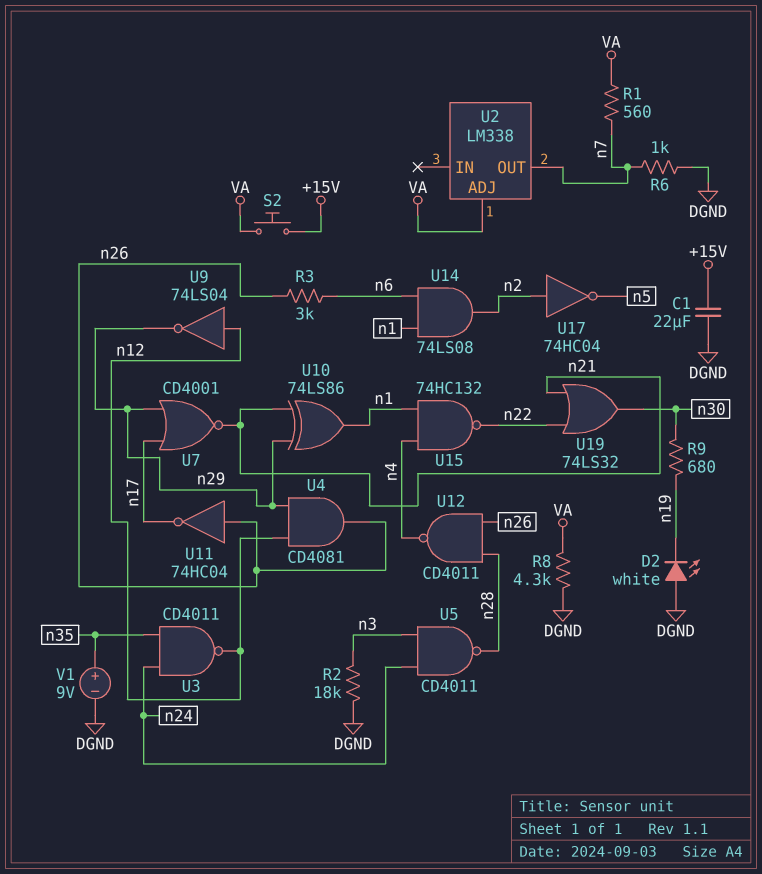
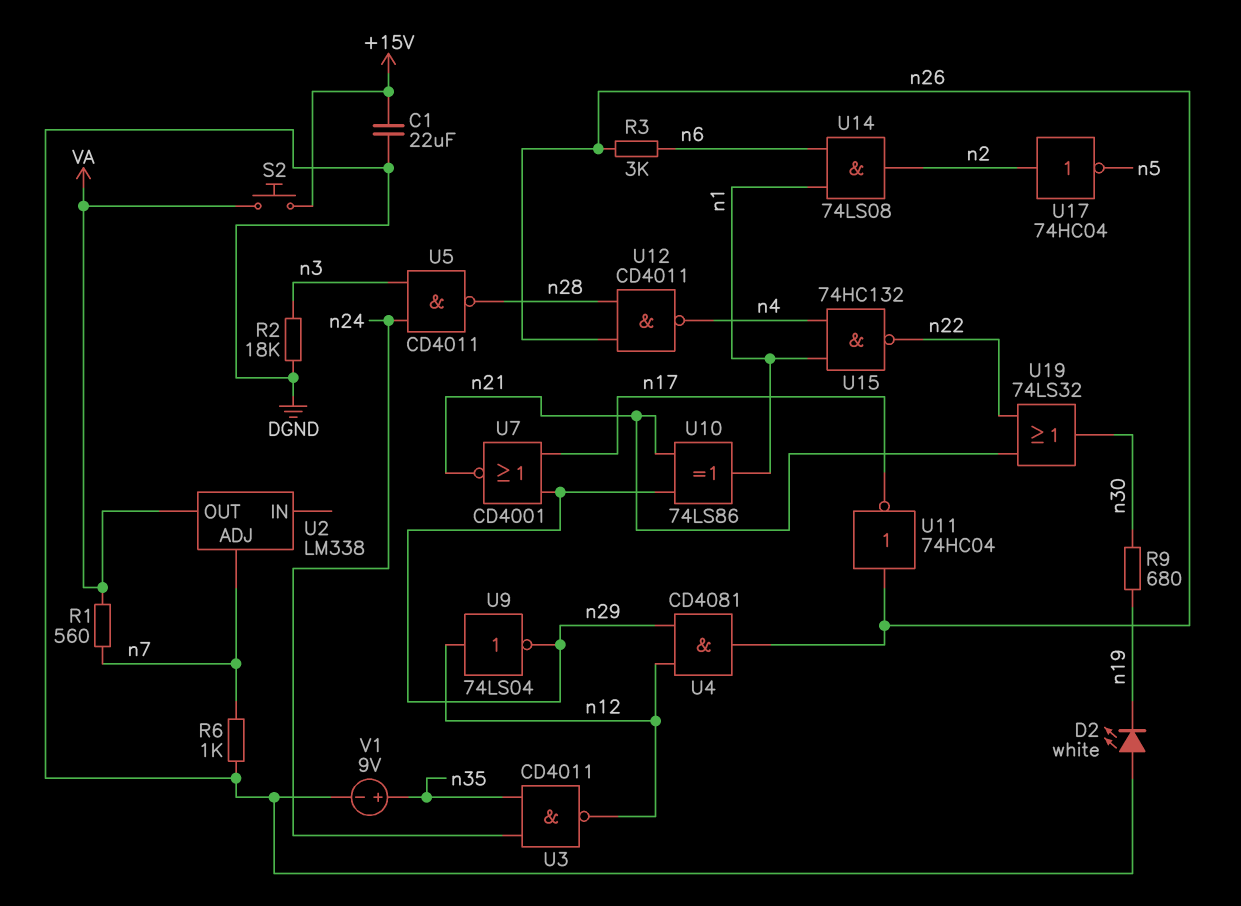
R8: 4.3k (DGND, VA) -> none
U2 pin ADJ: VA -> n7
U2 pin OUT: n7 -> VA

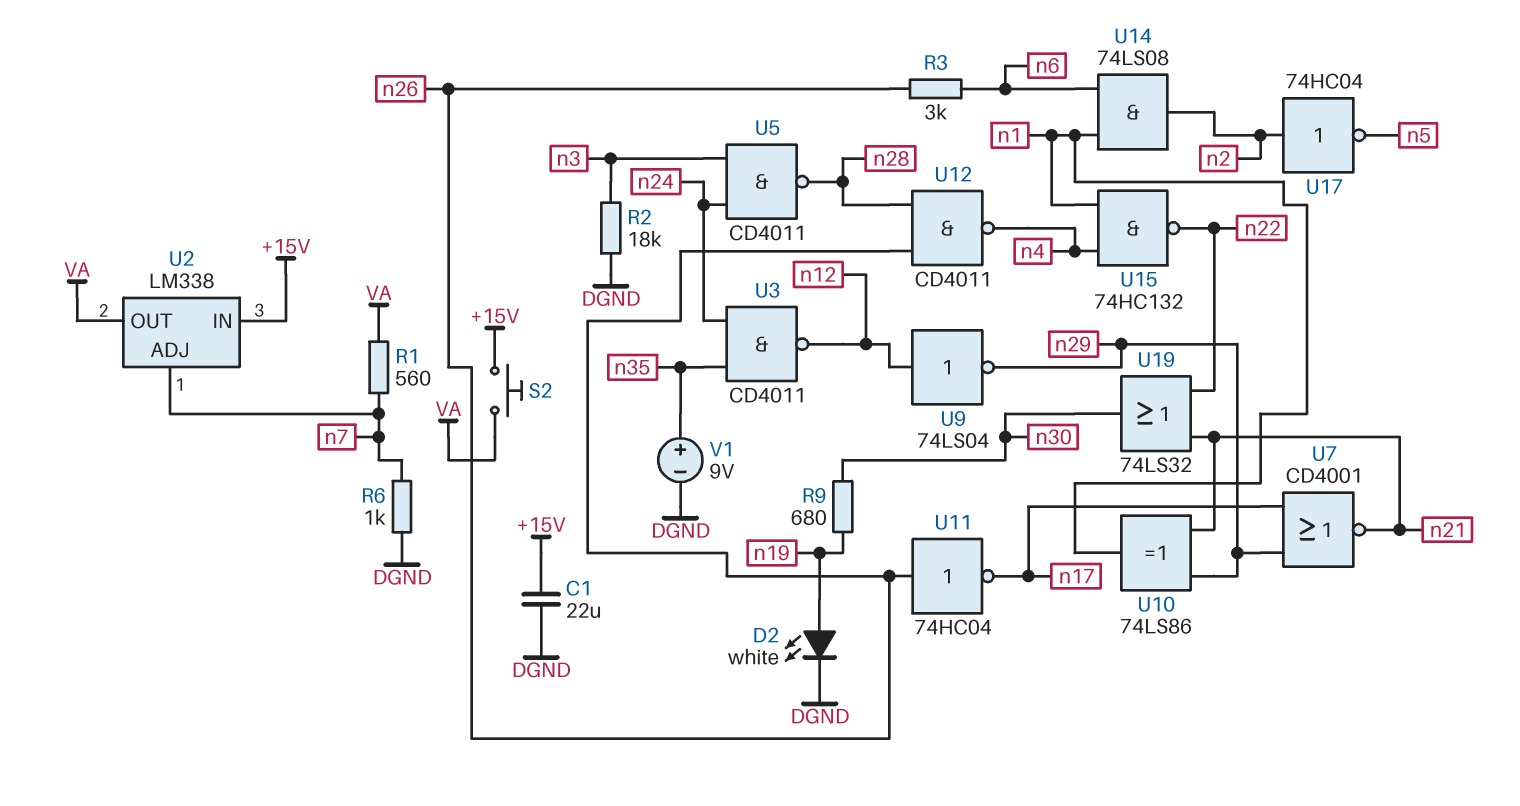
D2: LED white (A DGND, K n19) -> LED white (A n19, K DGND)
U2 pin IN: none -> +15V
U4: AND CD4081 (in n12, in n29, out n26) -> none

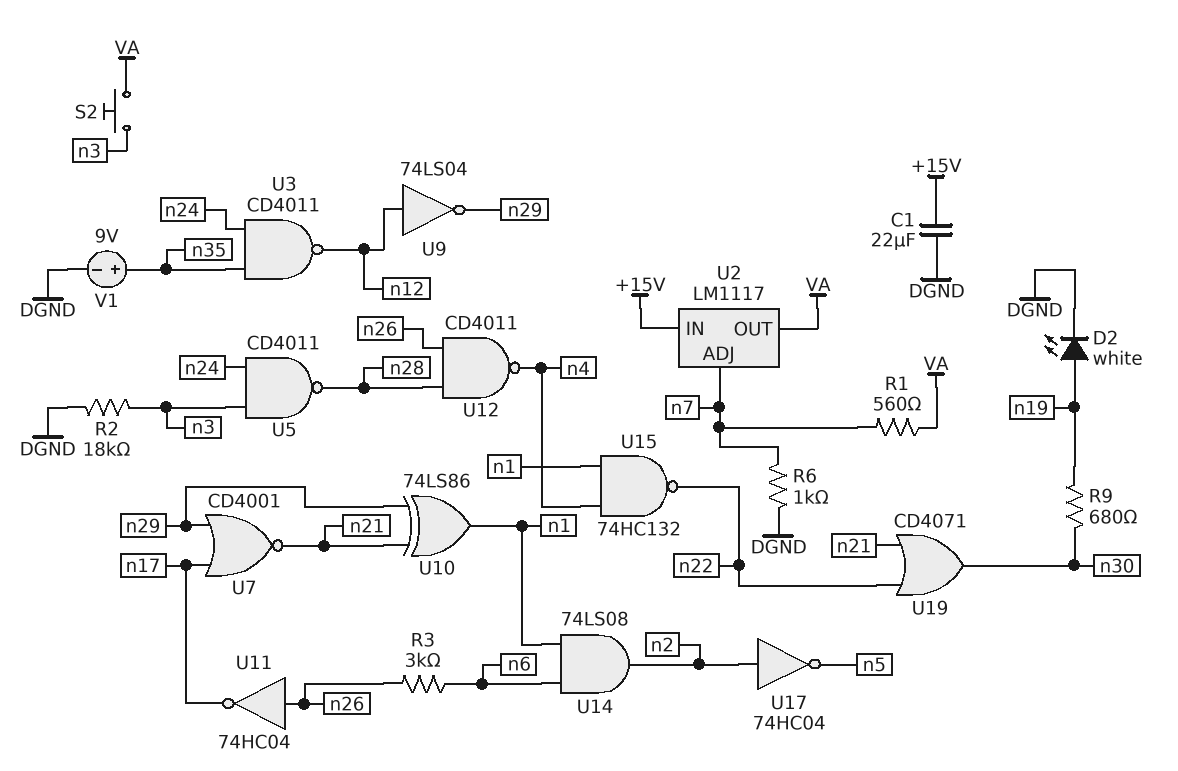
S2: button (+15V, VA) -> button (VA, n3)
U2: LM338 -> LM1117
U19: OR 74LS32 (in n21, in n22, out n30) -> OR CD4071 (in n21, in n22, out n30)

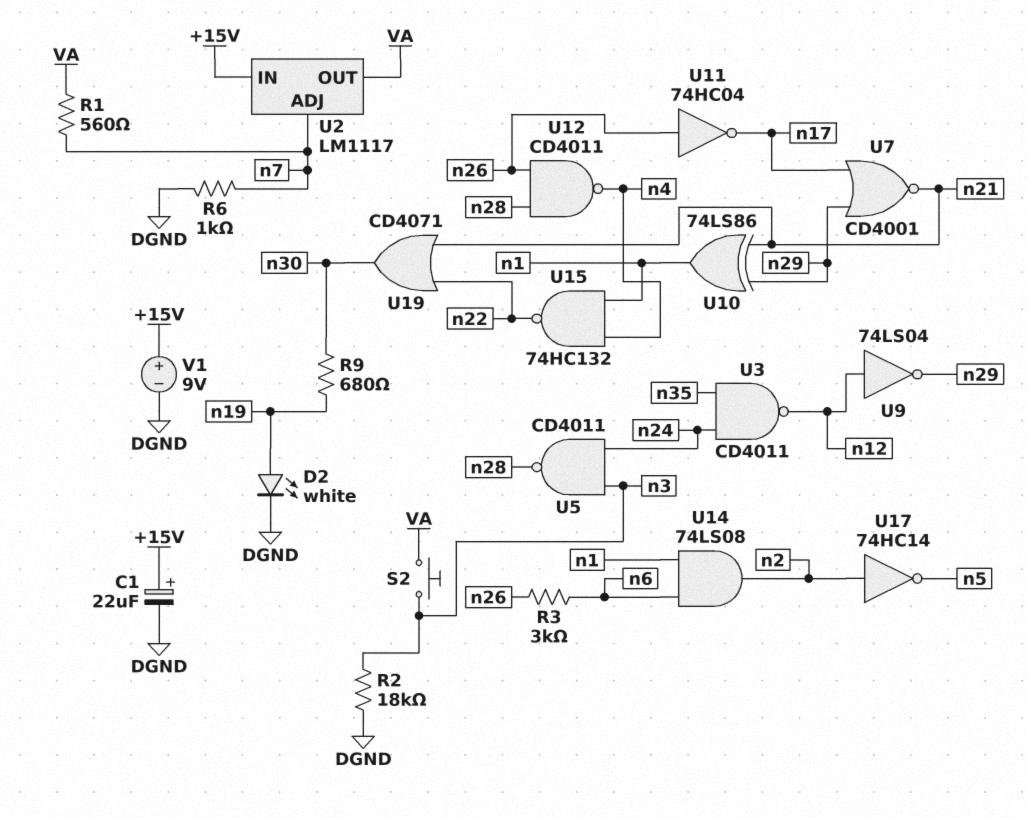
C1: 22uF (+15V, DGND) -> 22uF (plus +15V, minus DGND)
U17: NOT 74HC04 (in n2, out n5) -> NOT 74HC14 (in n2, out n5)
V1: 9V (plus n35, minus DGND) -> 9V (plus +15V, minus DGND)

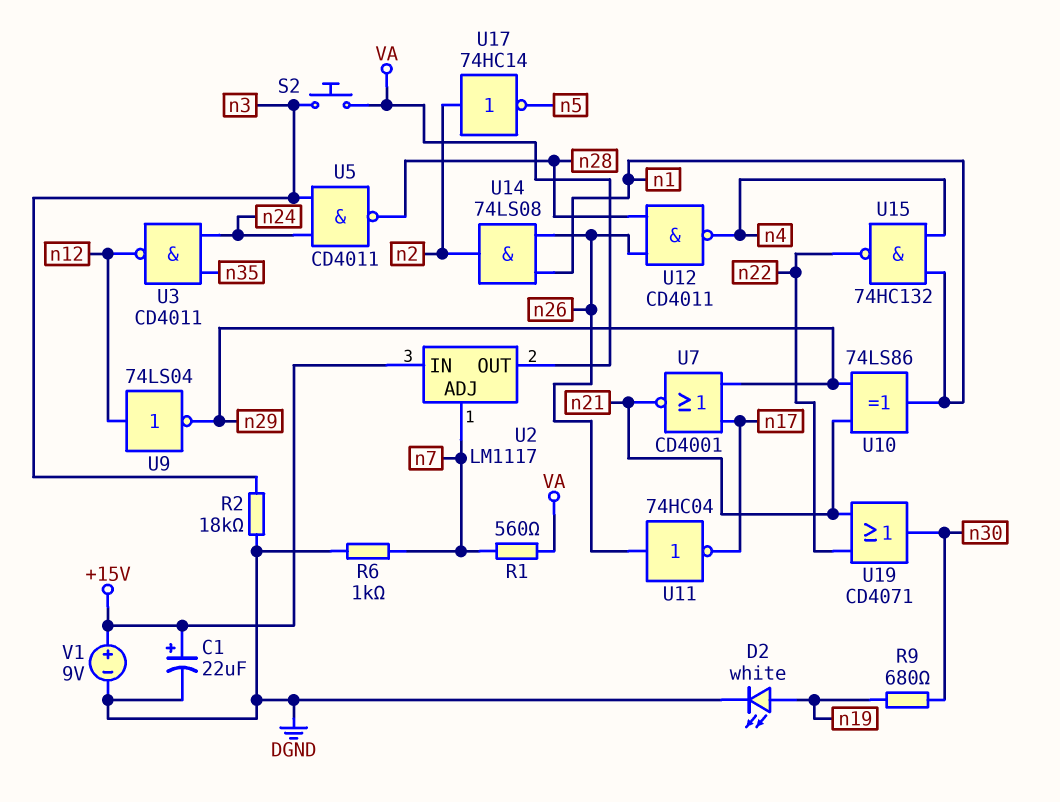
R3: 3k (n6, n26) -> none
U14: AND 74LS08 (in n1, in n6, out n2) -> AND 74LS08 (in n1, in n26, out n2)

